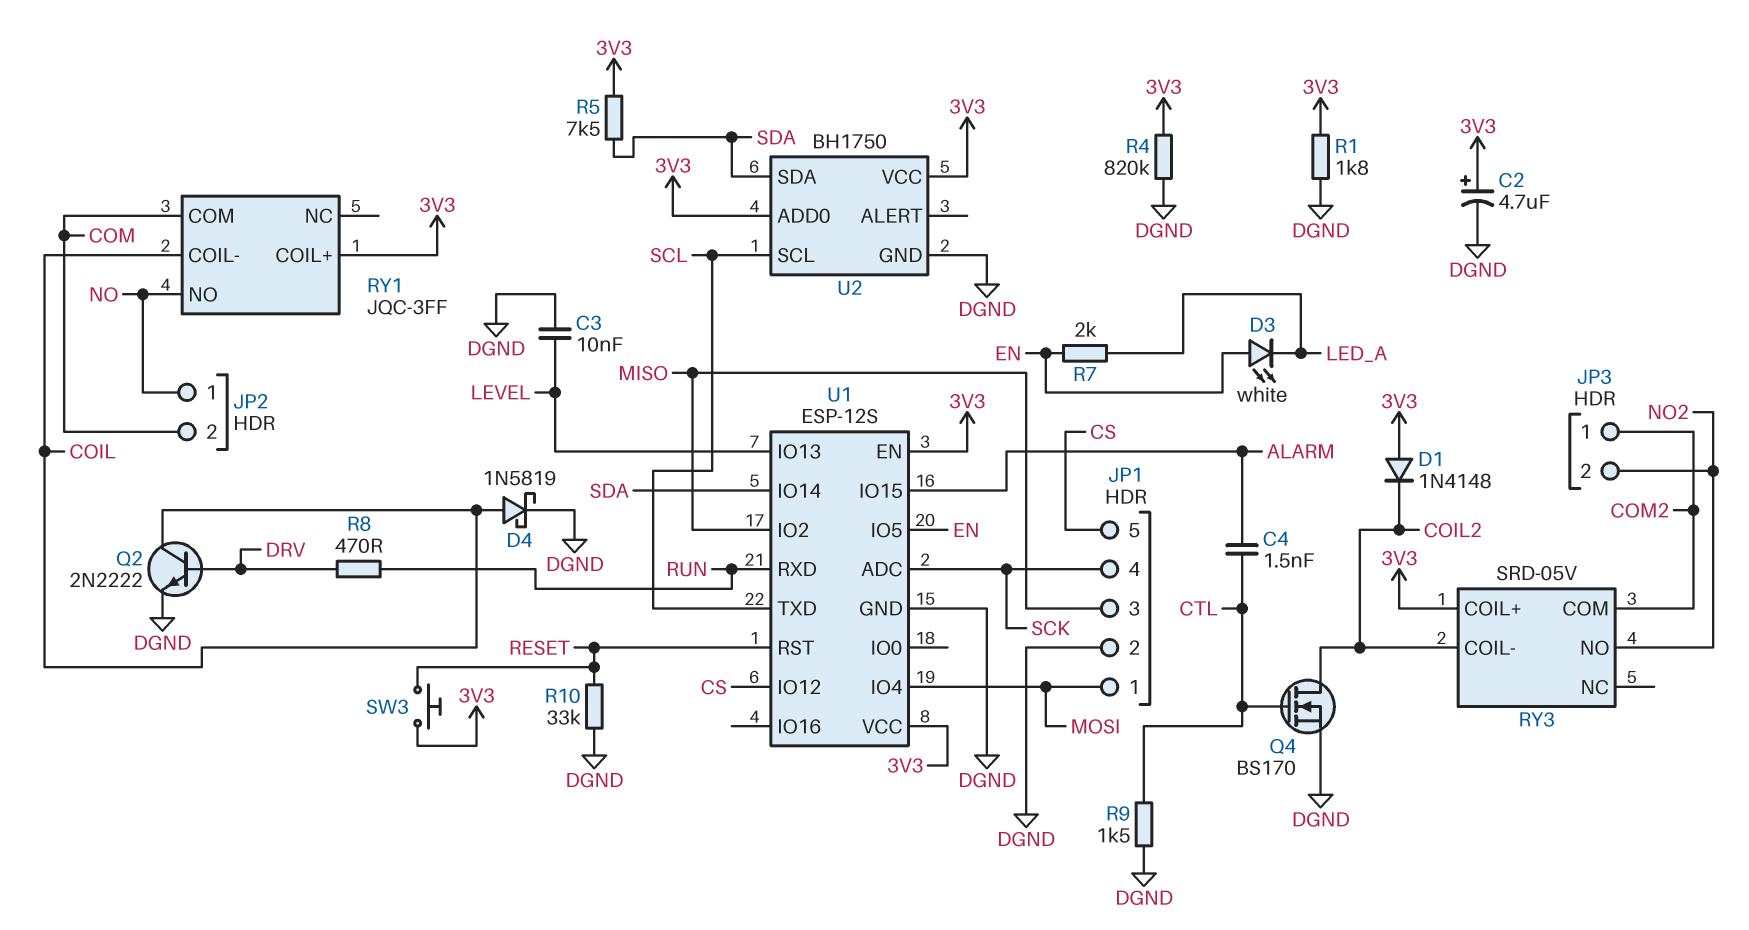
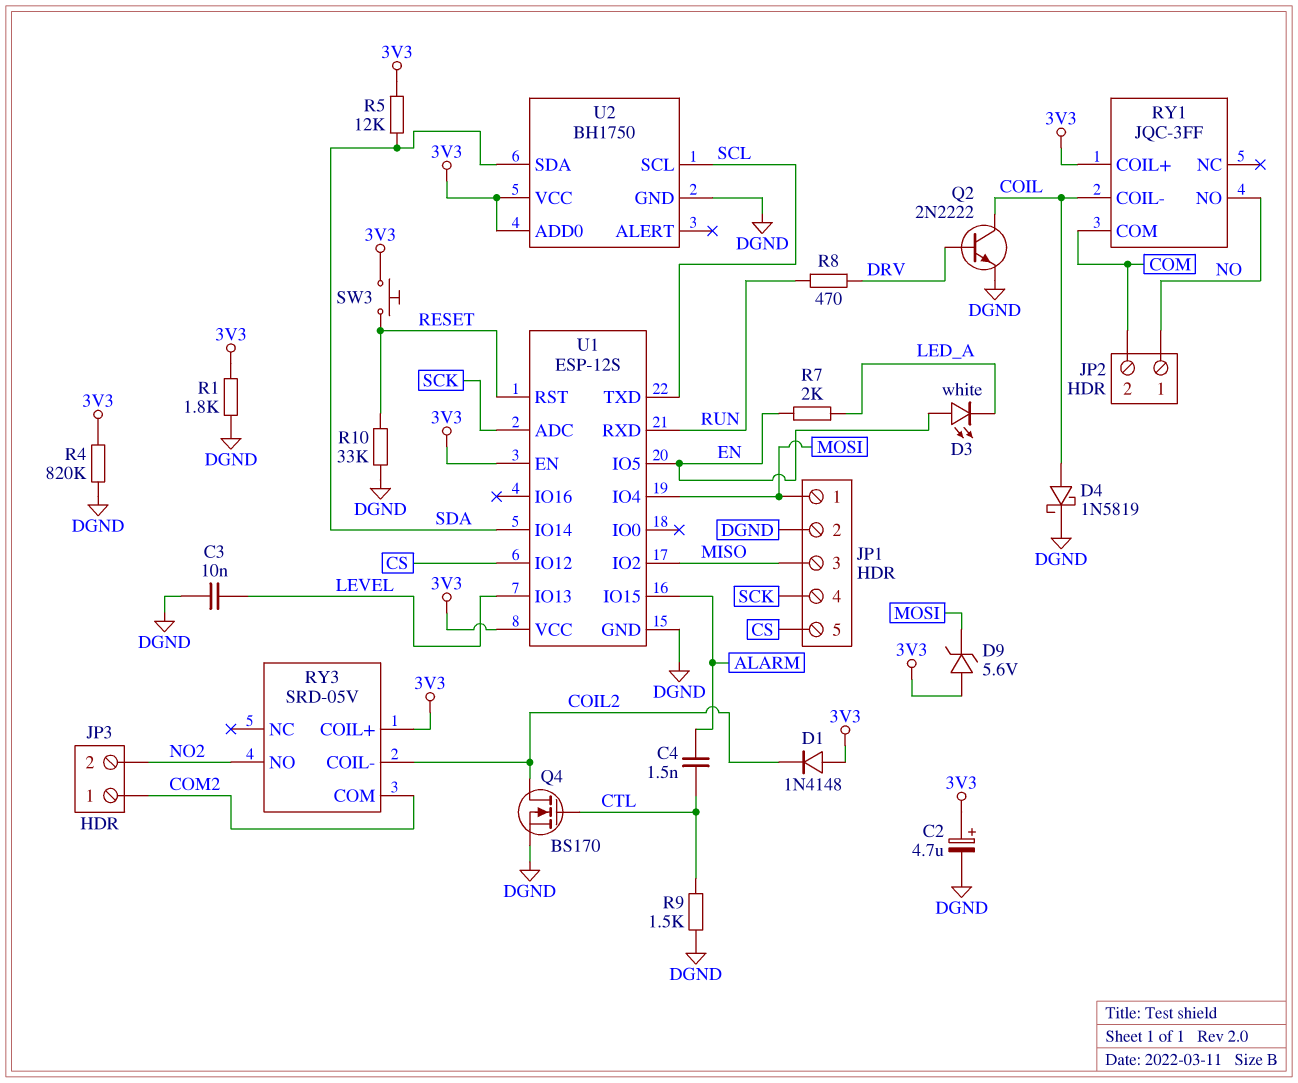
D9: none -> zener 5.6V (A 3V3, K MOSI)
R5: 7.5k (3V3, SDA) -> 12k (3V3, SDA)

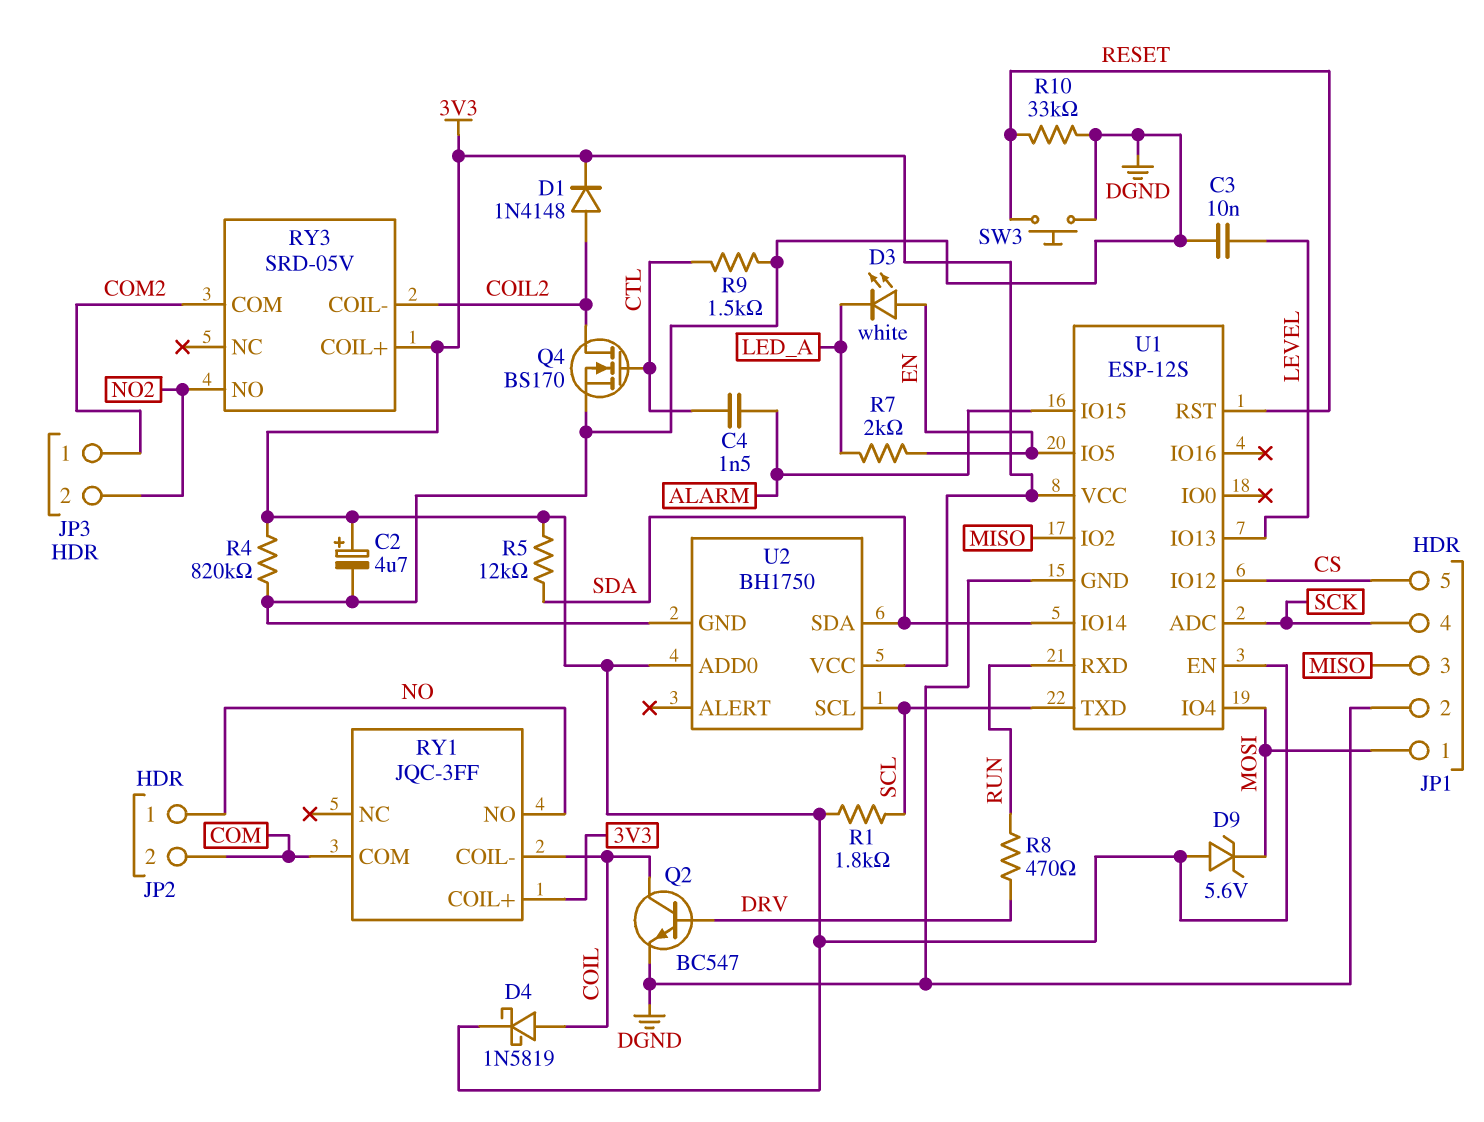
D1: diode 1N4148 (A 3V3, K COIL2) -> diode 1N4148 (A COIL2, K 3V3)
D4: schottky 1N5819 (A COIL, K DGND) -> schottky 1N5819 (A COIL, K 3V3)
Q2: NPN 2N2222 (B DRV, C COIL, E DGND) -> NPN BC547 (B DRV, C COIL, E DGND)
R1: 1.8k (3V3, DGND) -> 1.8k (3V3, SCL)
SW3: button (3V3, RESET) -> button (DGND, RESET)

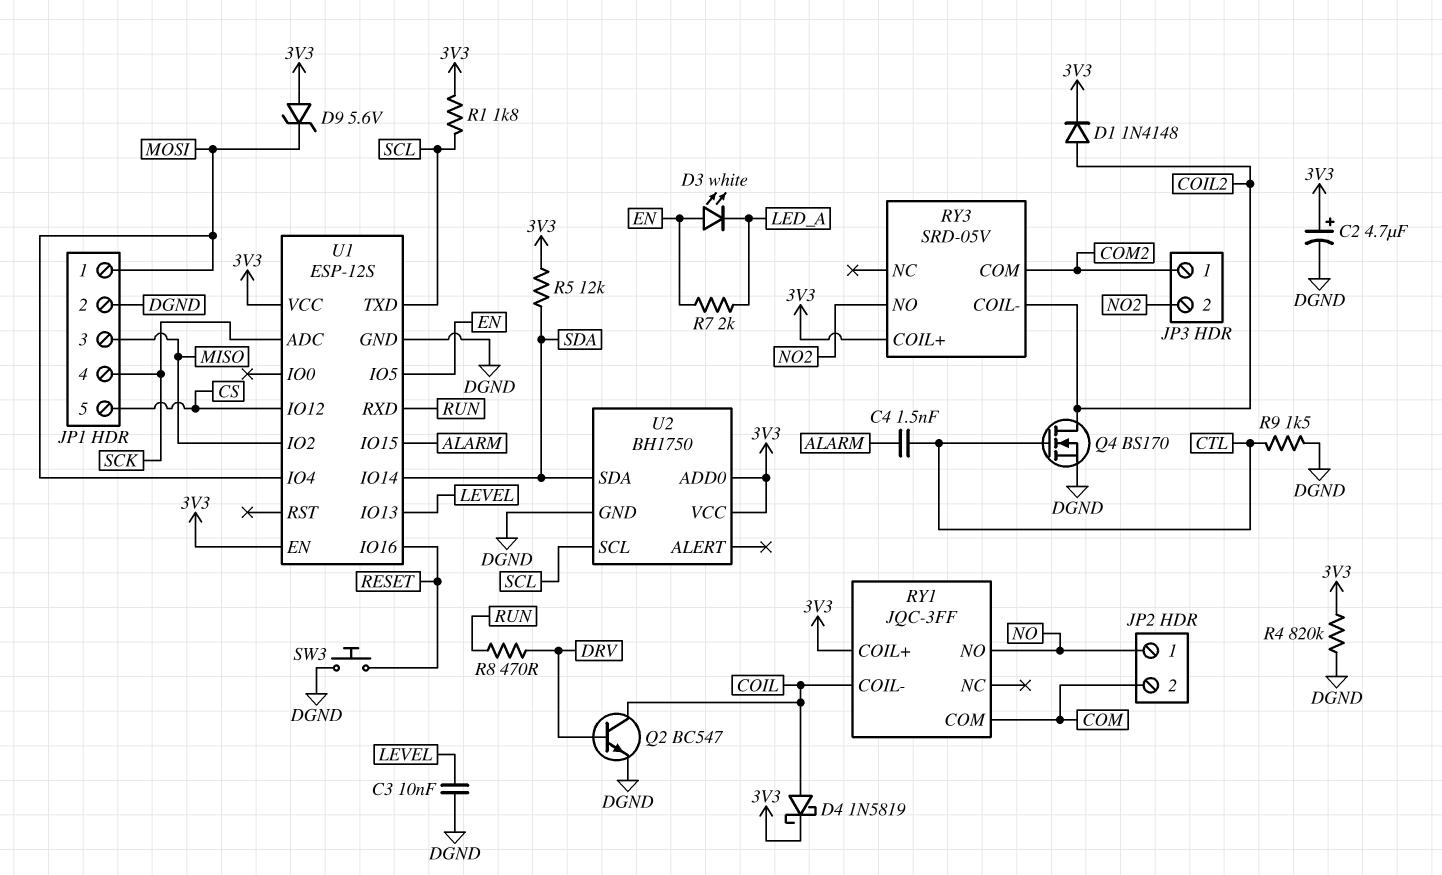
R10: 33k (DGND, RESET) -> none
U1 pin IO16: none -> RESET
U1 pin RST: RESET -> none

